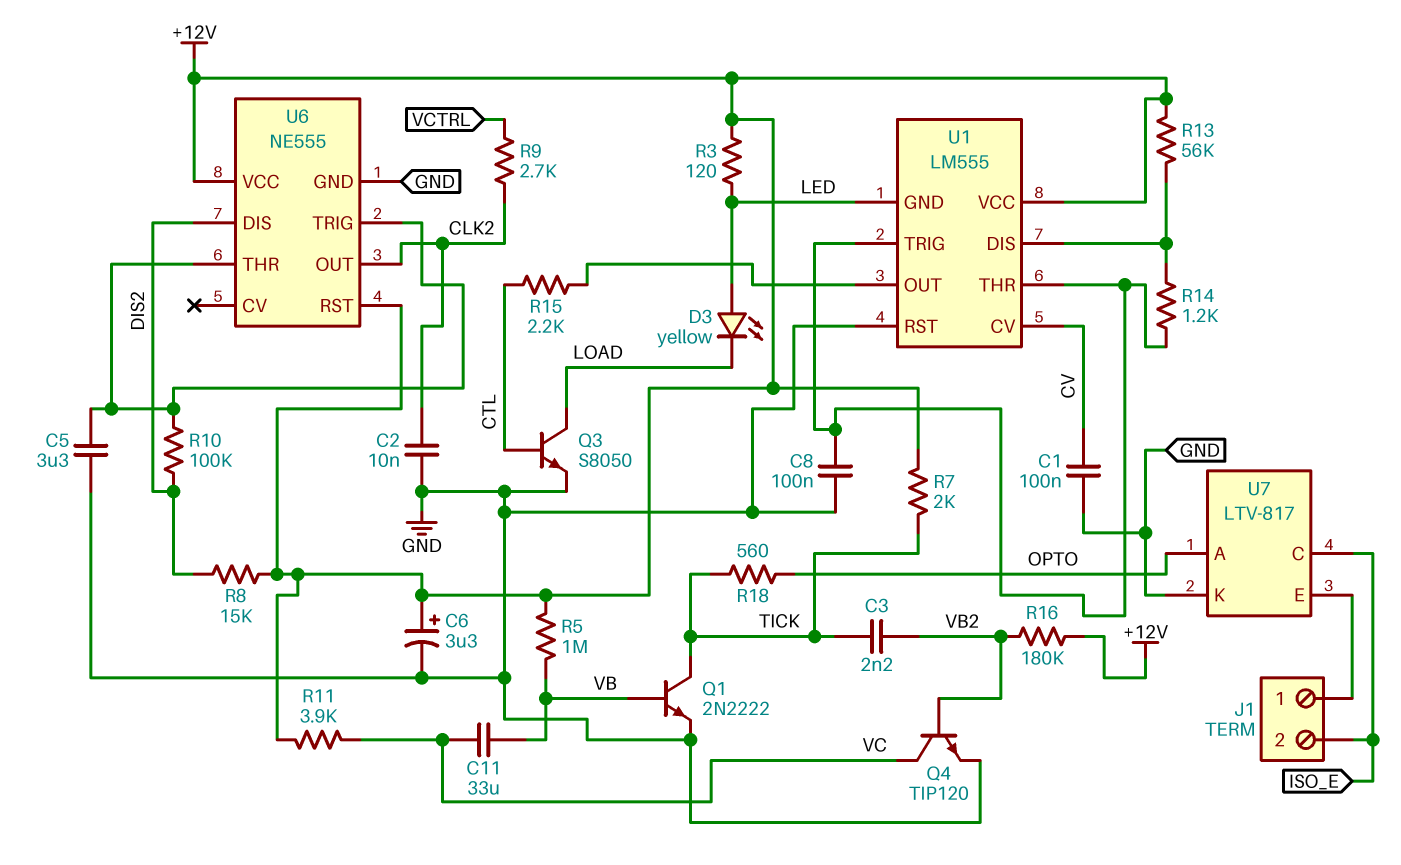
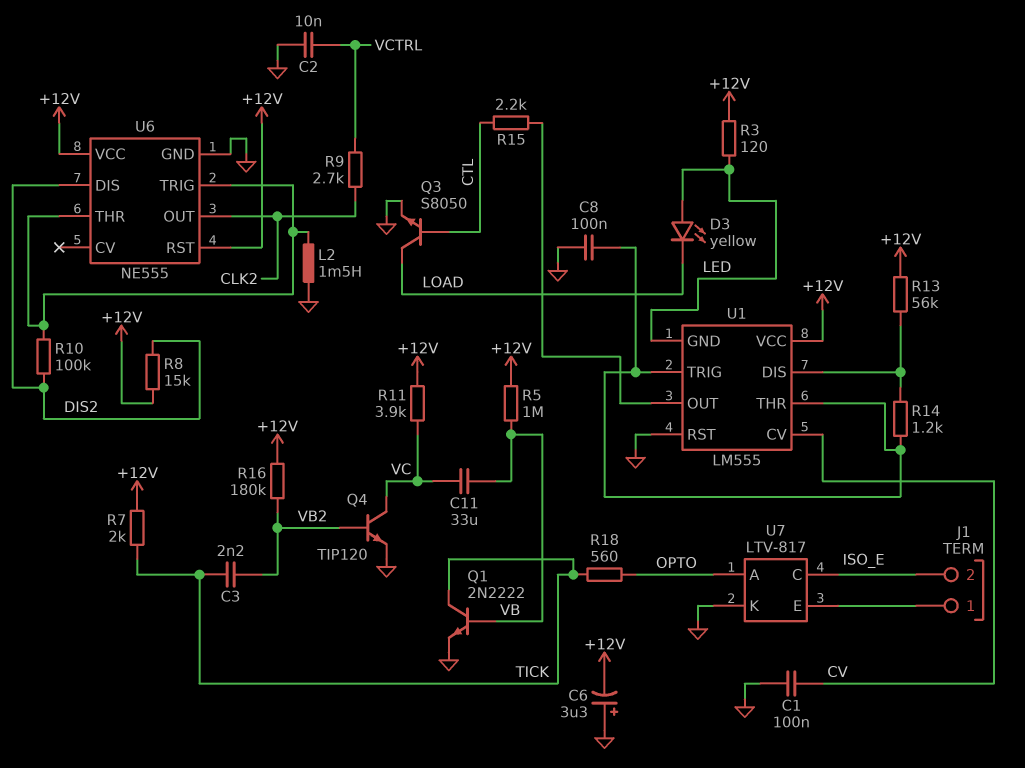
C2: 10nF (CLK2, GND) -> 10nF (GND, VCTRL)
C5: 3.3uF (GND, U6/THR) -> none
C6: 3.3uF (plus +12V, minus GND) -> 3.3uF (plus GND, minus +12V)
L2: none -> 1.5mH (GND, U6/THR)

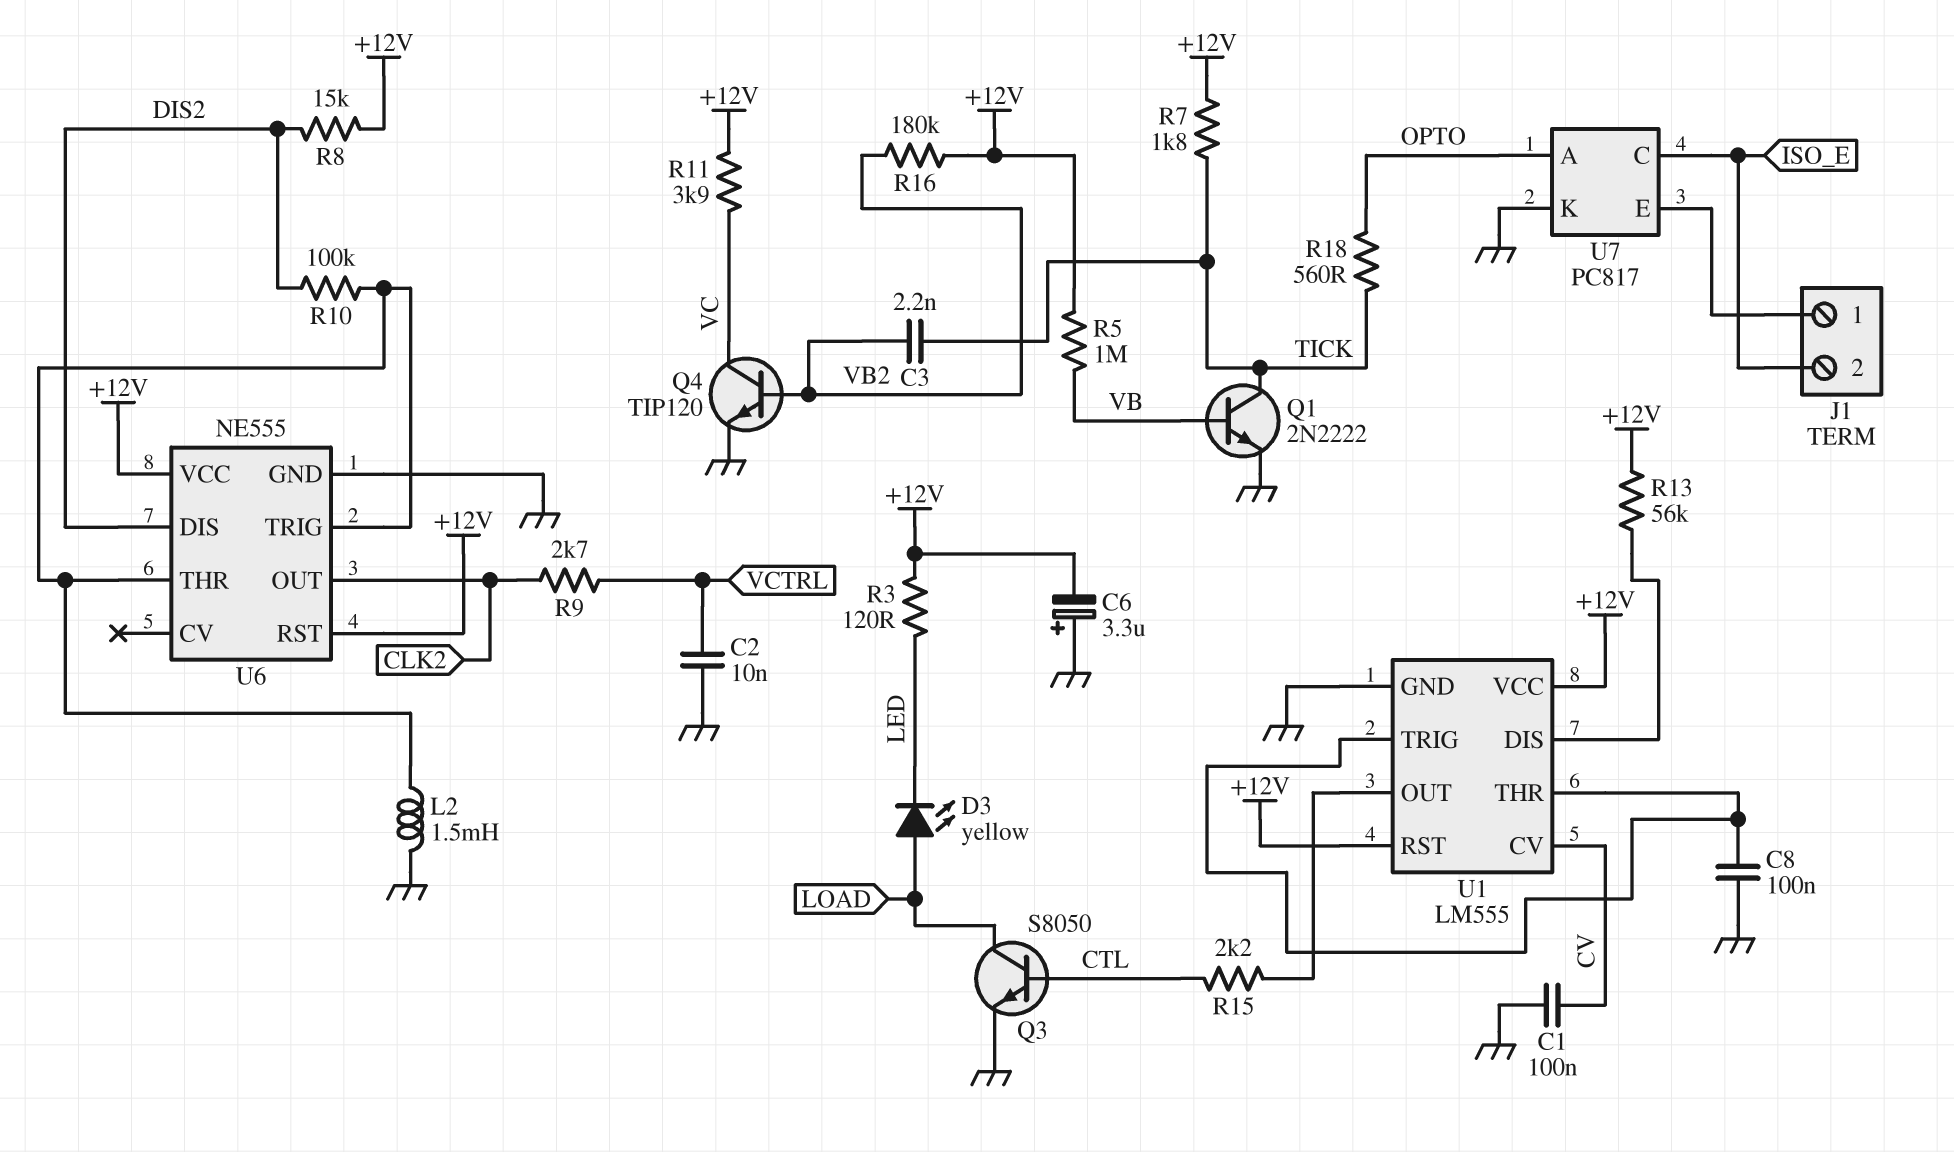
C11: 33uF (VB, VC) -> none
D3: LED yellow (A LED, K LOAD) -> LED yellow (A LOAD, K LED)
R7: 2k (+12V, TICK) -> 1.8k (+12V, TICK)
R14: 1.2k (U1/DIS, U1/THR) -> none
U1 pin GND: LED -> GND
U1 pin RST: GND -> +12V
U7: LTV-817 -> PC817

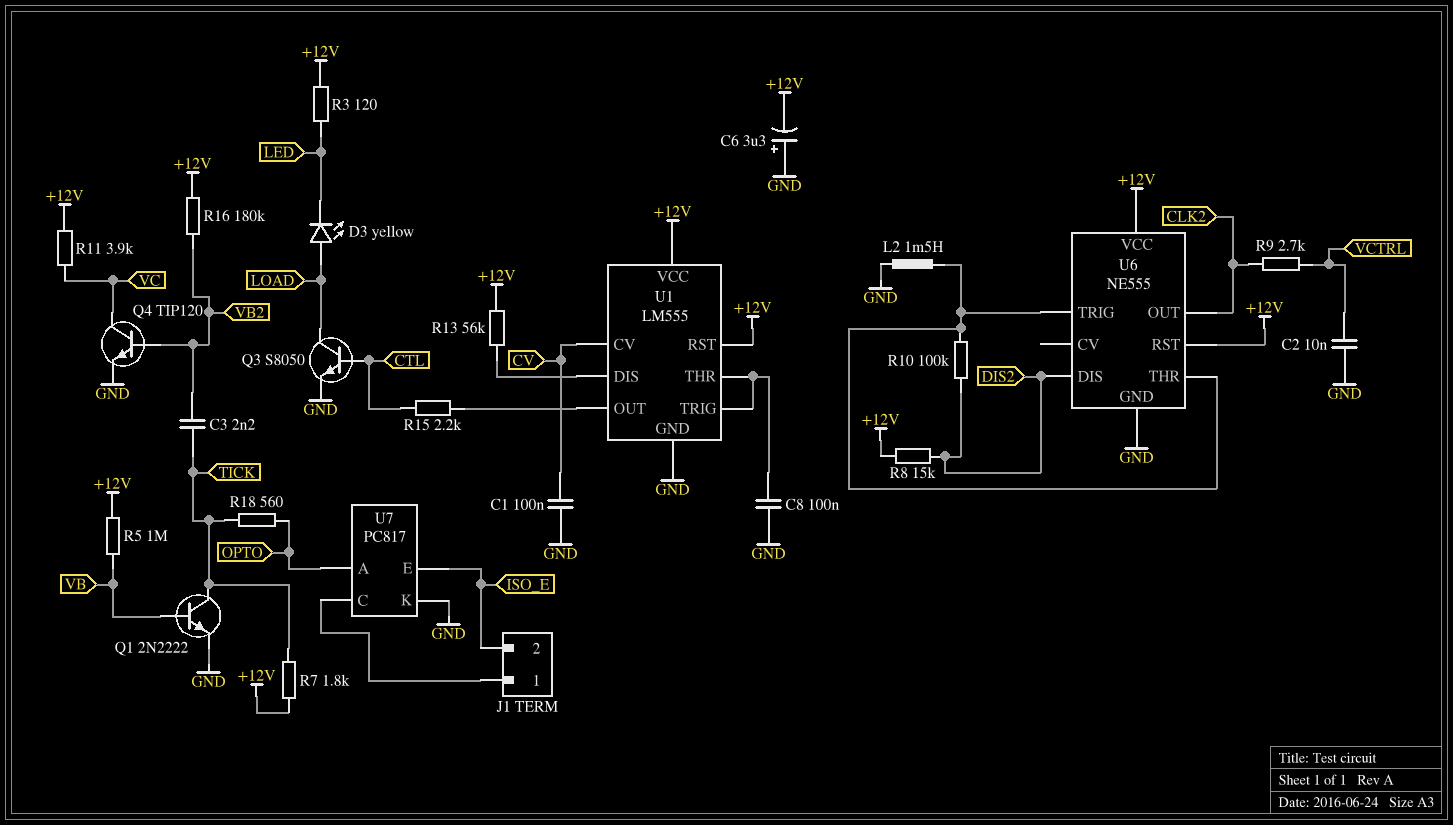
U7 pin C: ISO_E -> J1/1
U7 pin E: J1/1 -> ISO_E

